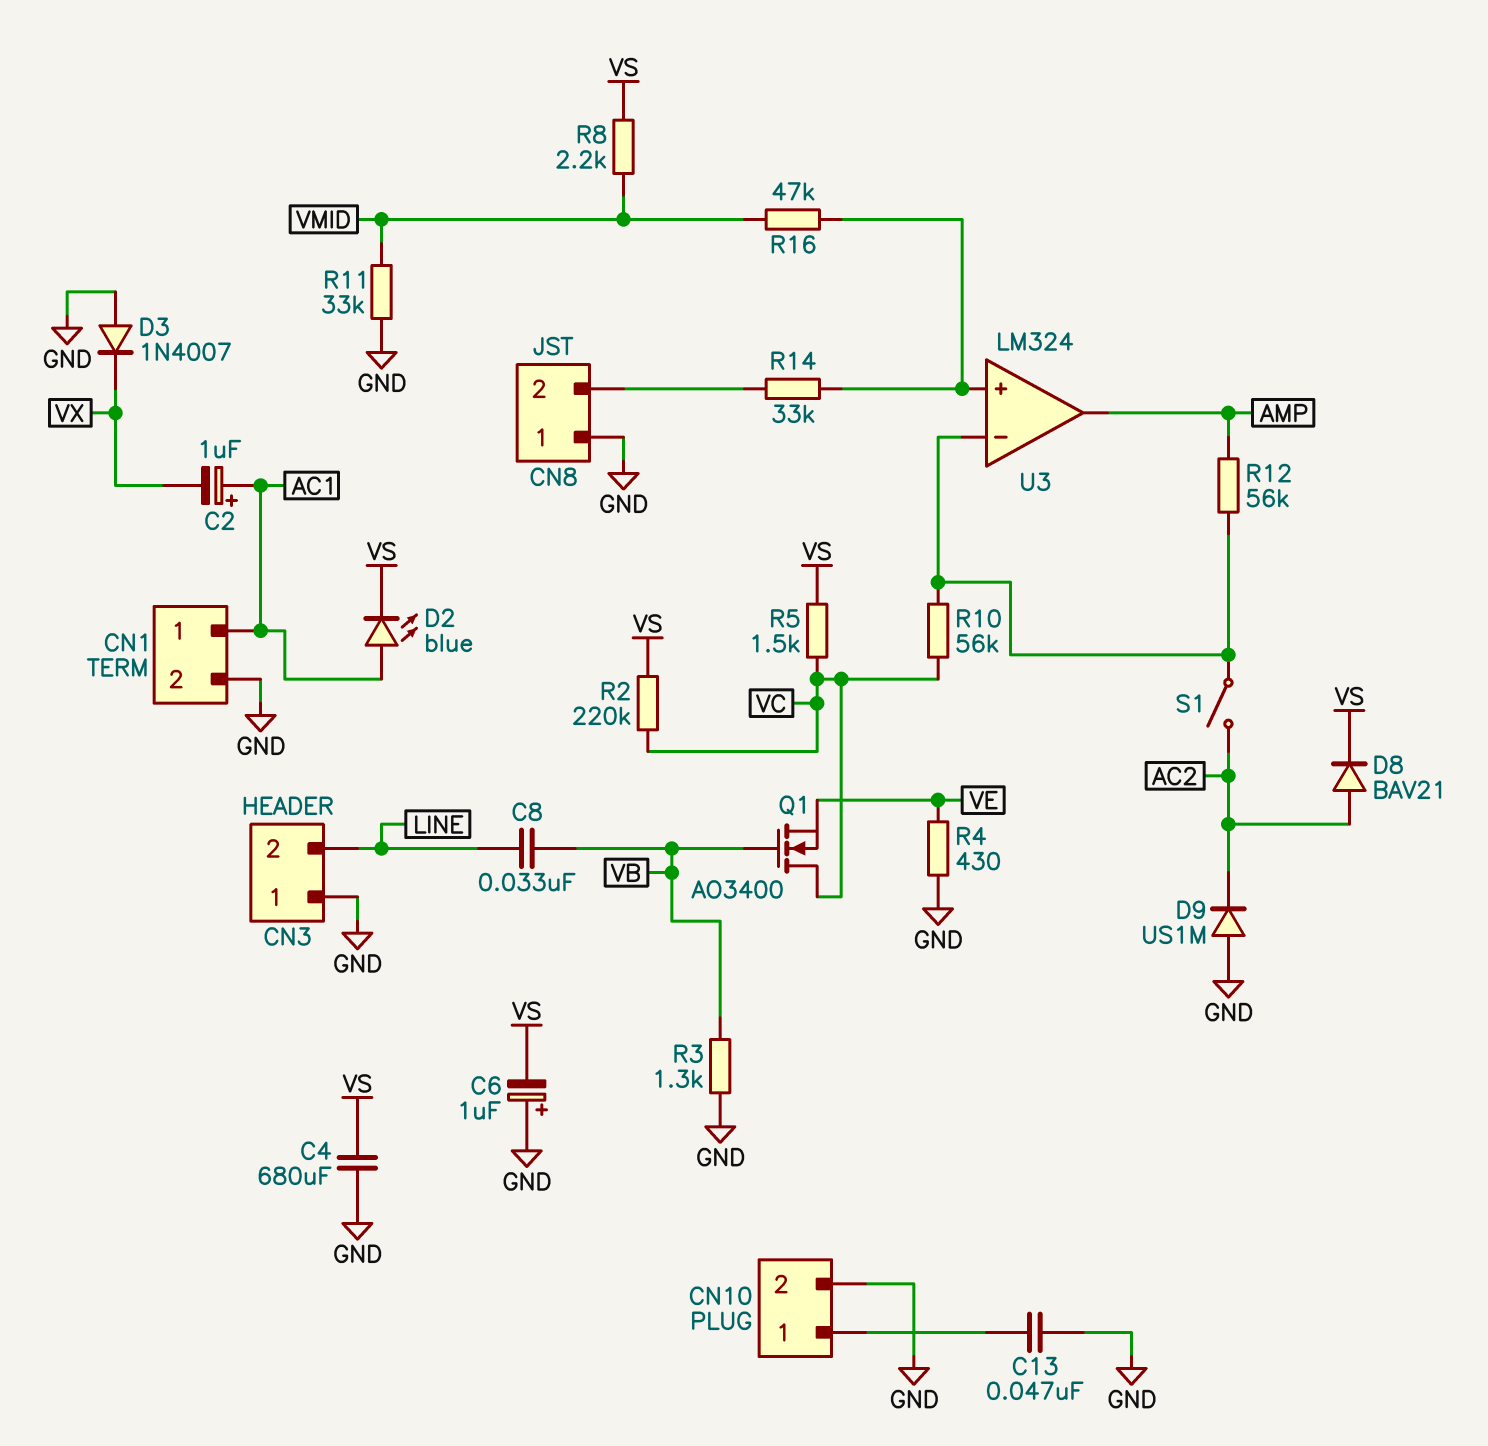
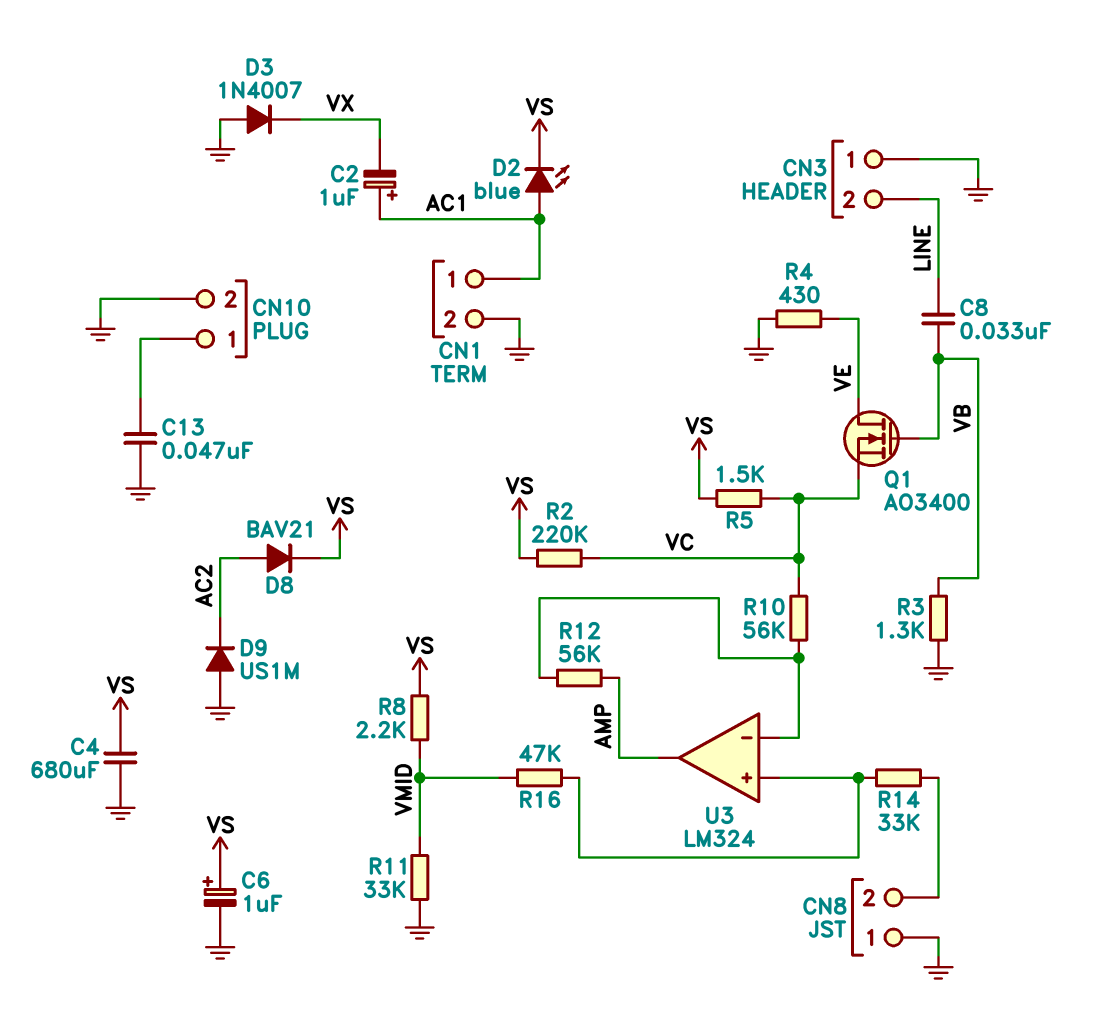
C6: 1uF (plus GND, minus VS) -> 1uF (plus VS, minus GND)
Q1: NMOS AO3400 (G VB, D VC, S VE) -> NMOS AO3400 (G VB, D VE, S VC)
S1: switch (AC2, U3/in-) -> none

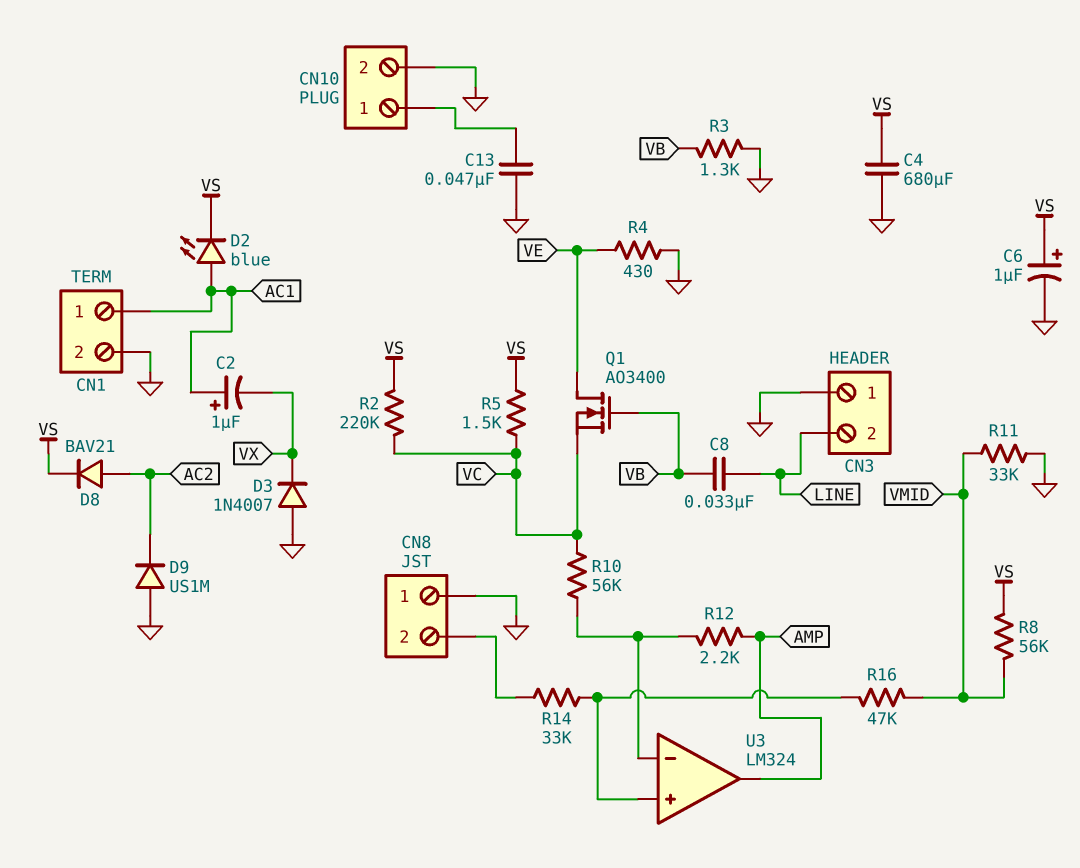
R8: 2.2k (VMID, VS) -> 56k (VMID, VS)
R12: 56k (AMP, U3/in-) -> 2.2k (AMP, U3/in-)

